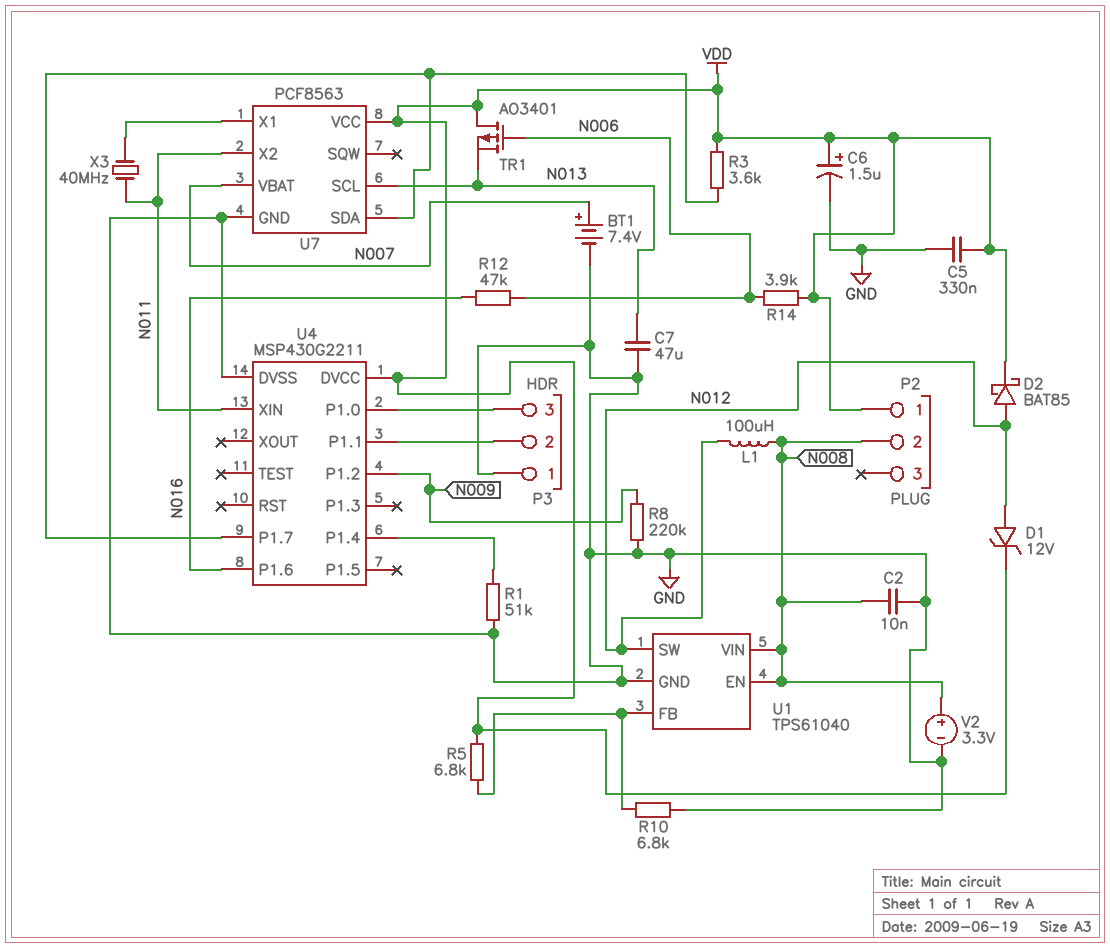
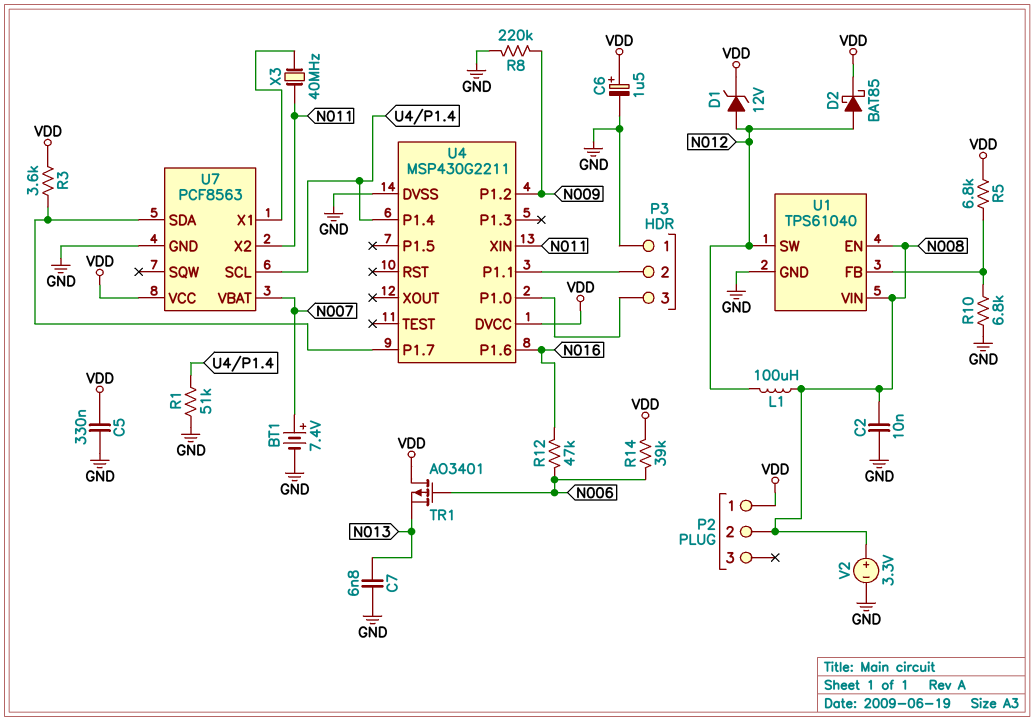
C7: 47uF (GND, N013) -> 6.8nF (GND, N013)
R14: 3.9k (N006, VDD) -> 39k (N006, VDD)
U7 pin SCL: N013 -> U4/P1.4

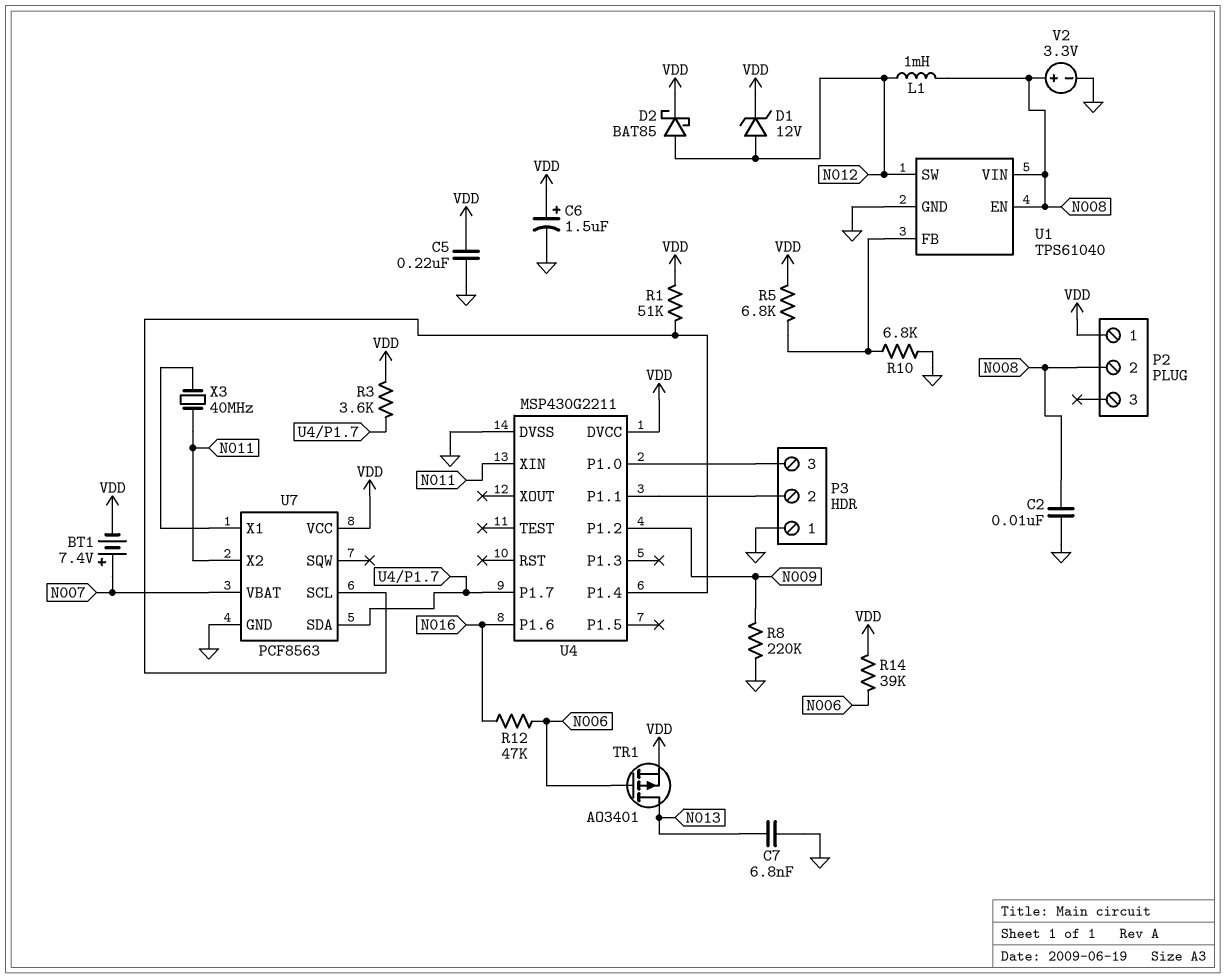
BT1: 7.4V (plus N007, minus GND) -> 7.4V (plus N007, minus VDD)
C5: 330nF (GND, VDD) -> 220nF (GND, VDD)
L1: 100uH (N008, N012) -> 1mH (N008, N012)
R1: 51k (GND, U4/P1.4) -> 51k (U4/P1.4, VDD)
TR1: PMOS AO3401 (G N006, D VDD, S N013) -> PMOS AO3401 (G N006, D N013, S VDD)

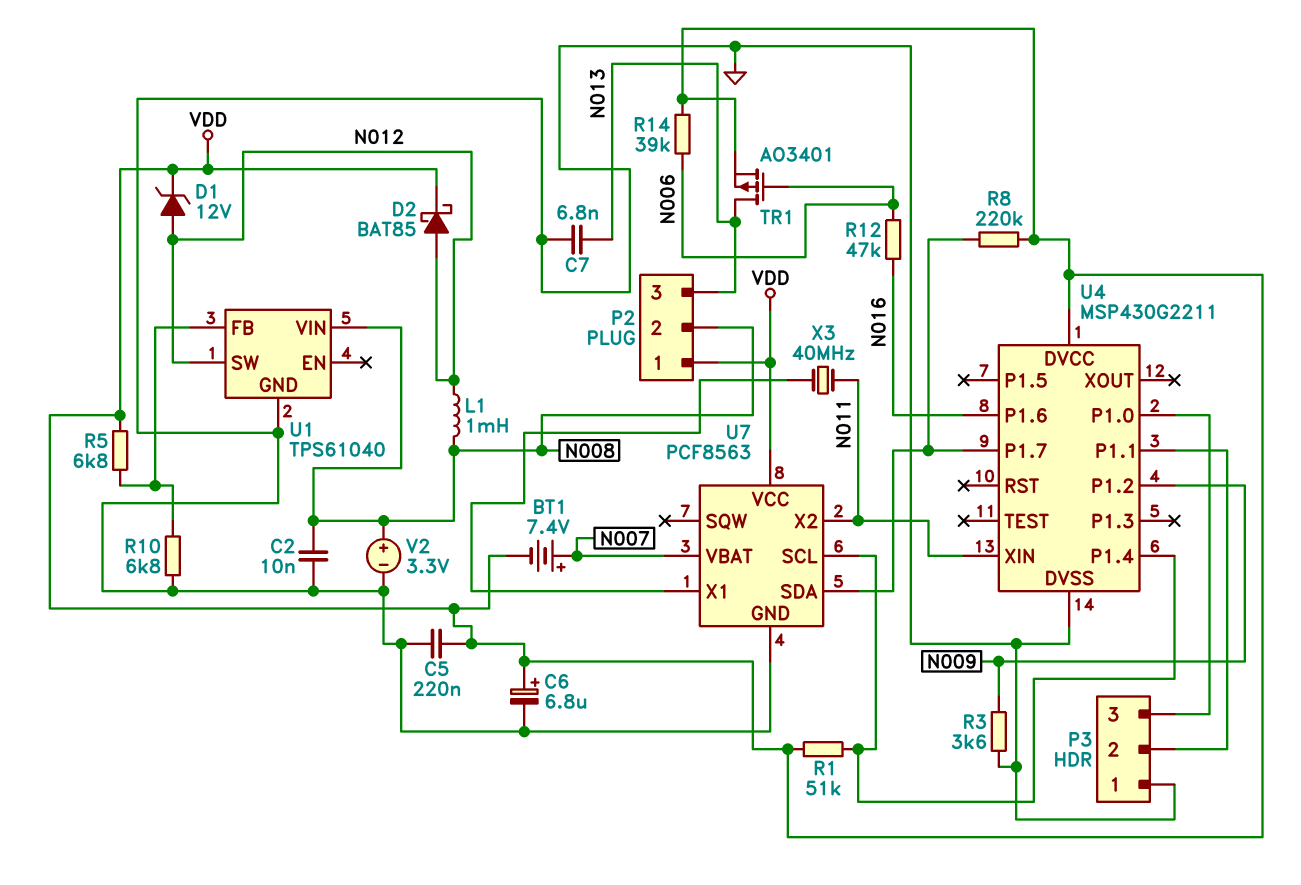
C6: 1.5uF (plus VDD, minus GND) -> 6.8uF (plus VDD, minus GND)
P2 pin 3: none -> N013
R3: 3.6k (U4/P1.7, VDD) -> 3.6k (GND, N009)
R8: 220k (GND, N009) -> 220k (U4/P1.7, VDD)
U1 pin EN: N008 -> none

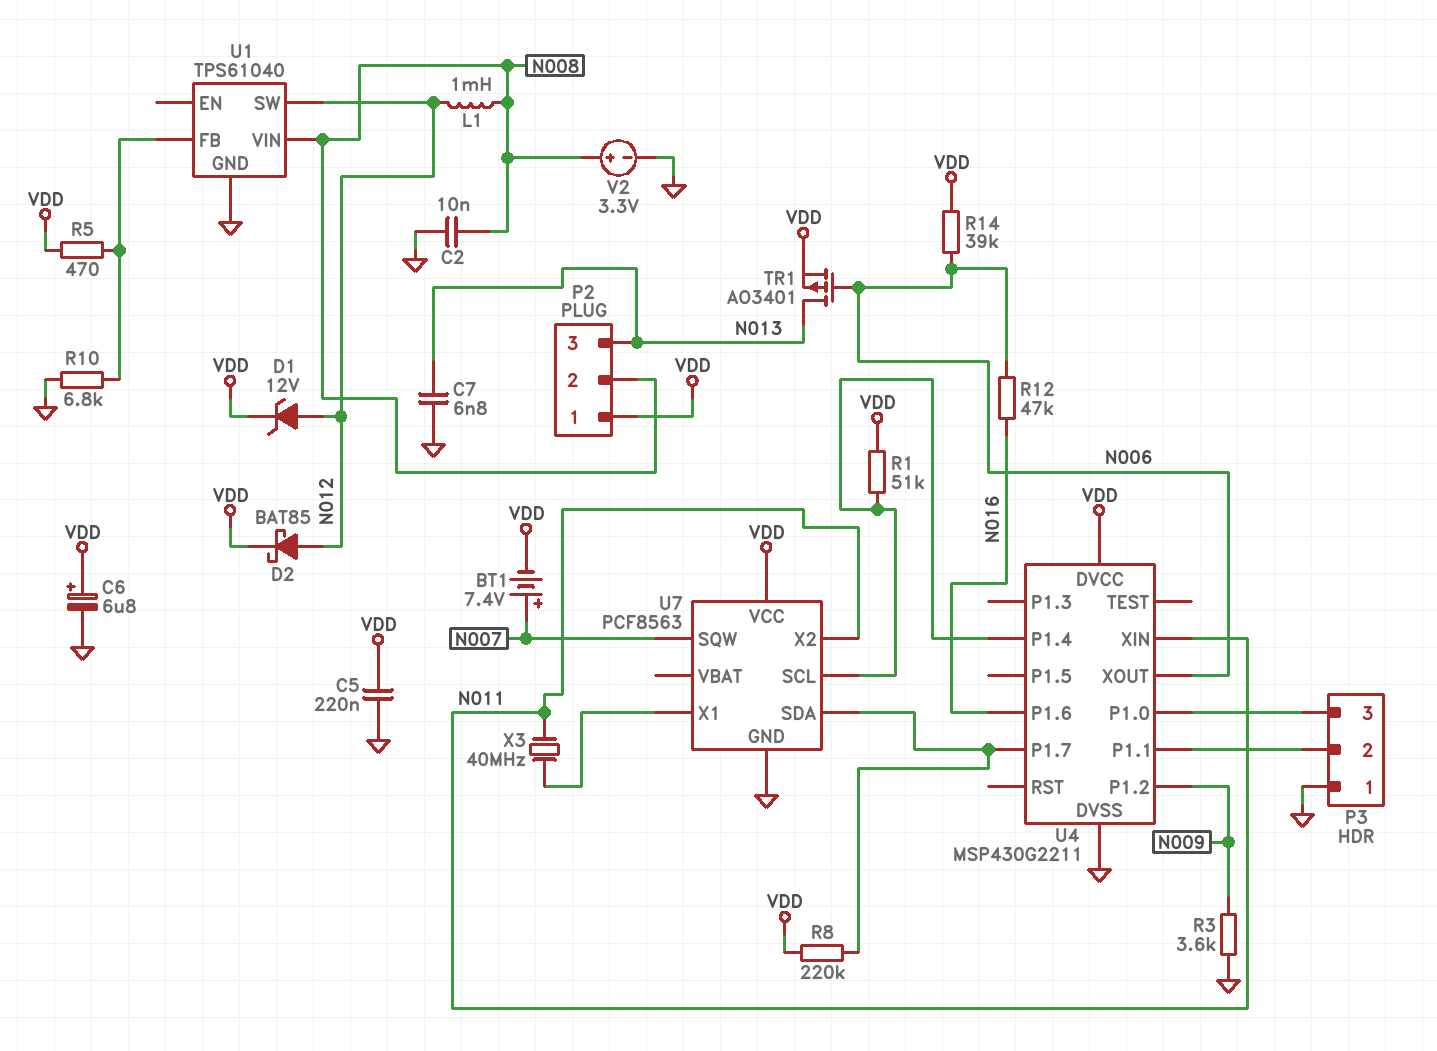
R5: 6.8k (U1/FB, VDD) -> 470 (U1/FB, VDD)
U4 pin XOUT: none -> N006
U7 pin SQW: none -> N007
U7 pin VBAT: N007 -> none

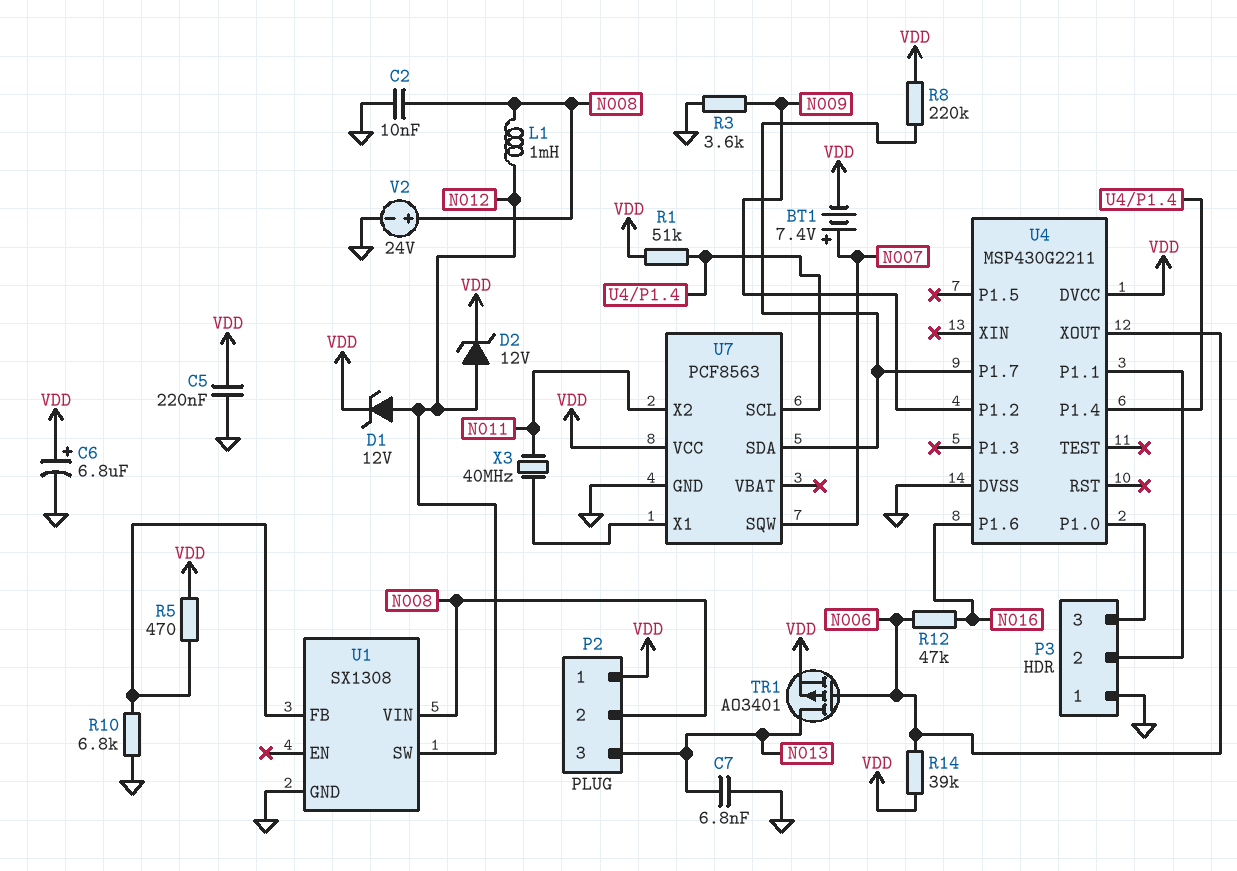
D2: schottky BAT85 (A N012, K VDD) -> zener 12V (A N012, K VDD)
U1: TPS61040 -> SX1308
U4 pin XIN: N011 -> none
V2: 3.3V (plus N008, minus GND) -> 24V (plus N008, minus GND)

